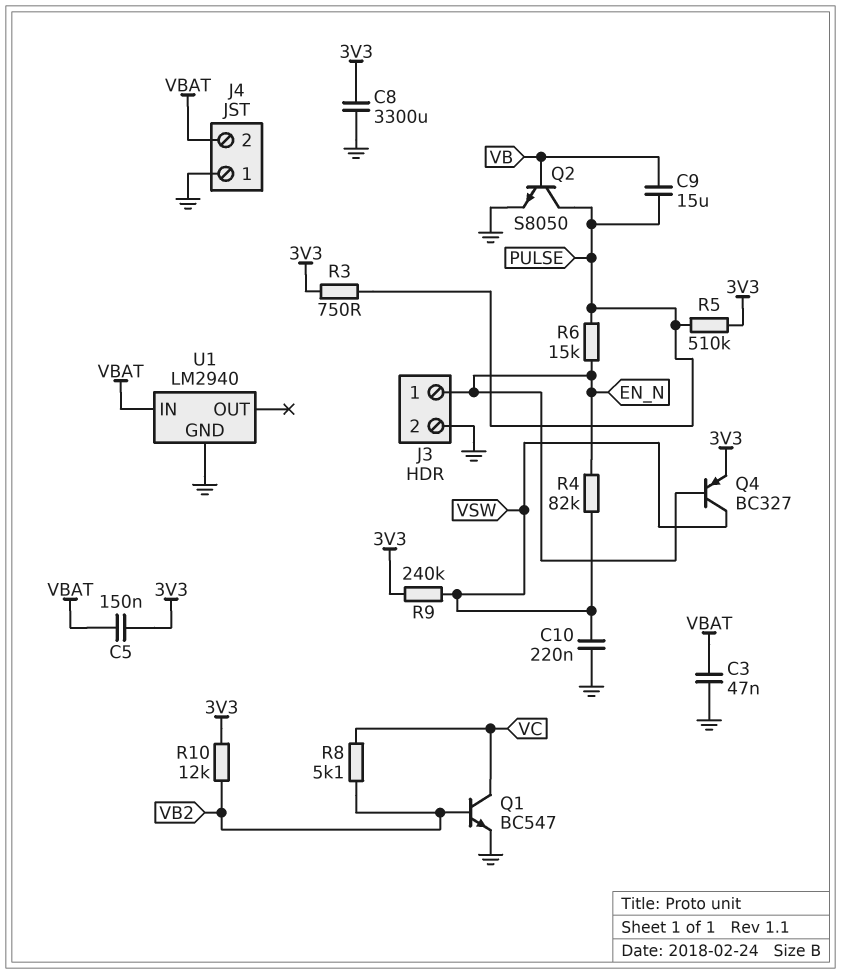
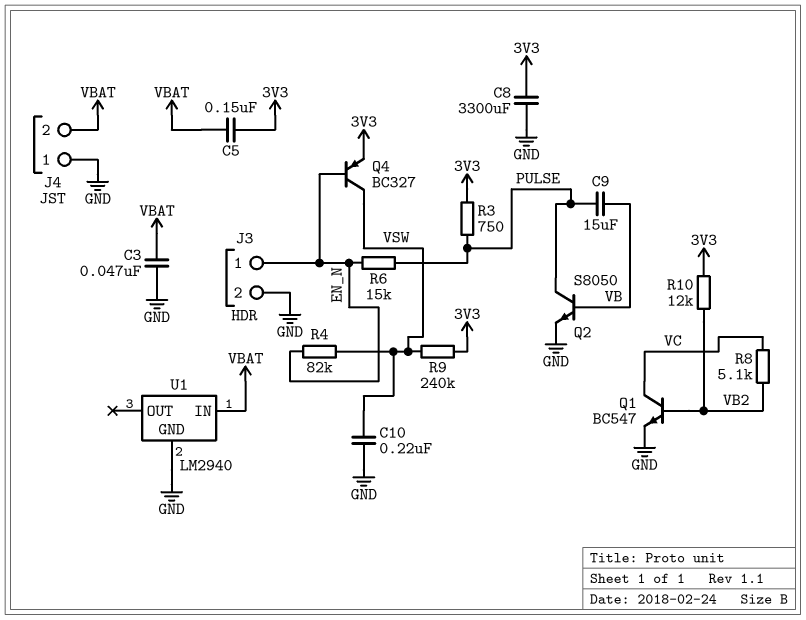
R5: 510k (3V3, PULSE) -> none

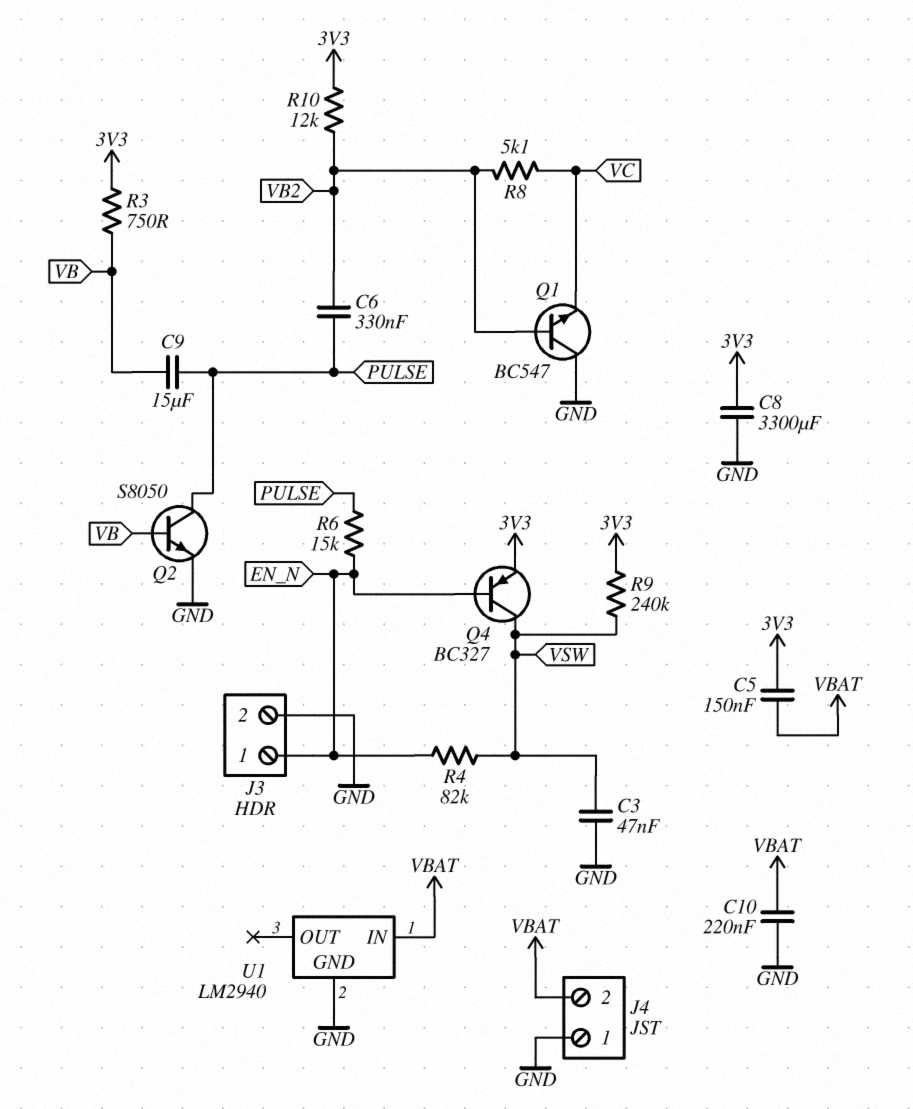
C3: 47nF (GND, VBAT) -> 47nF (GND, VSW)
C6: none -> 330nF (PULSE, VB2)
C10: 220nF (GND, VSW) -> 220nF (GND, VBAT)
Q1: NPN BC547 (B VB2, C VC, E GND) -> NPN BC547 (B VB2, C GND, E VC)
R3: 750 (3V3, PULSE) -> 750 (3V3, VB)

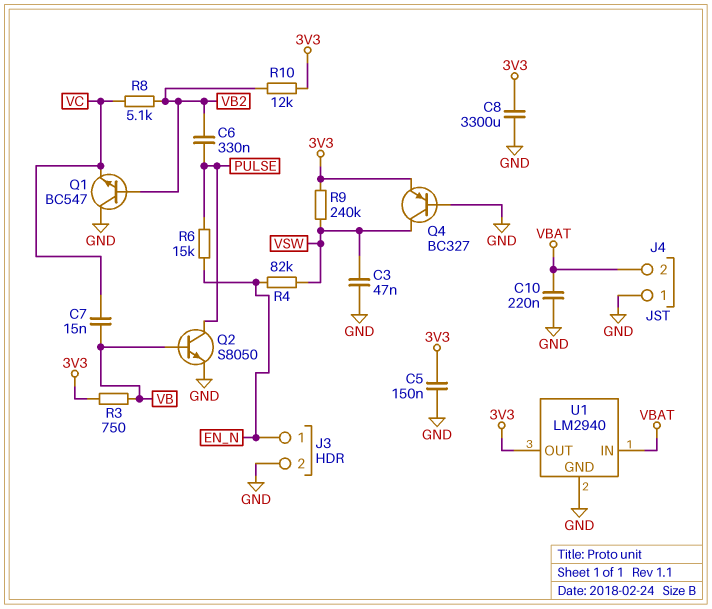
C5: 150nF (3V3, VBAT) -> 150nF (3V3, GND)
C7: none -> 15nF (VB, VC)
C9: 15uF (PULSE, VB) -> none
Q4: PNP BC327 (B EN_N, C VSW, E 3V3) -> PNP BC327 (B GND, C VSW, E 3V3)
U1 pin OUT: none -> 3V3

